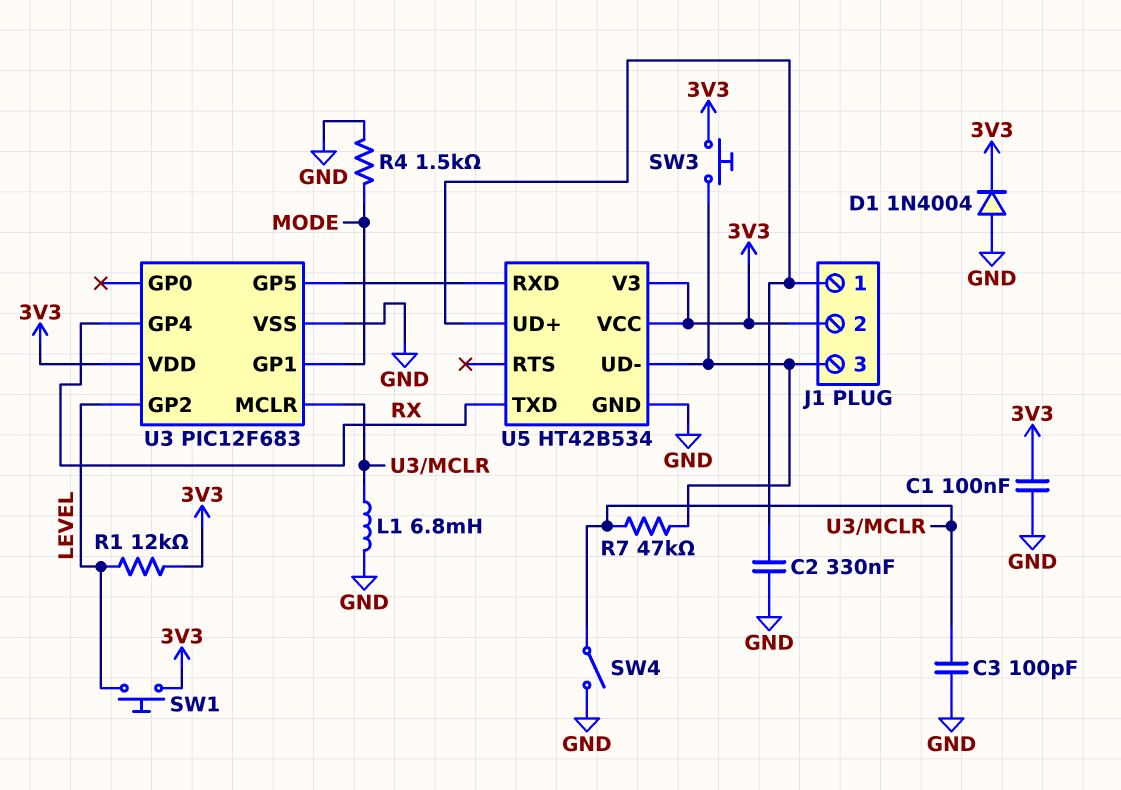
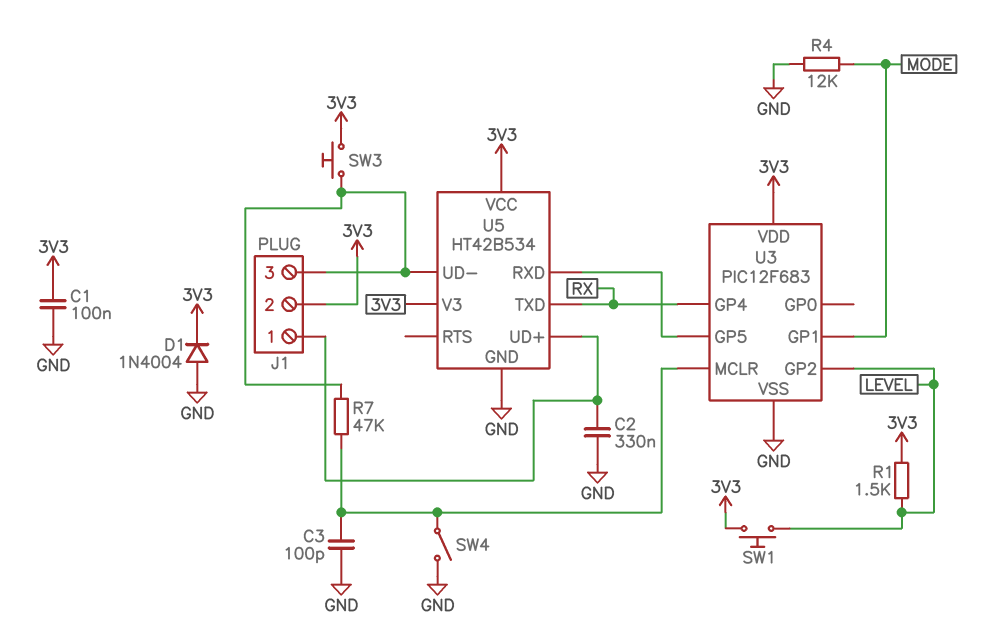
L1: 6.8mH (GND, U3/MCLR) -> none
R1: 12k (3V3, LEVEL) -> 1.5k (3V3, LEVEL)
R4: 1.5k (GND, MODE) -> 12k (GND, MODE)

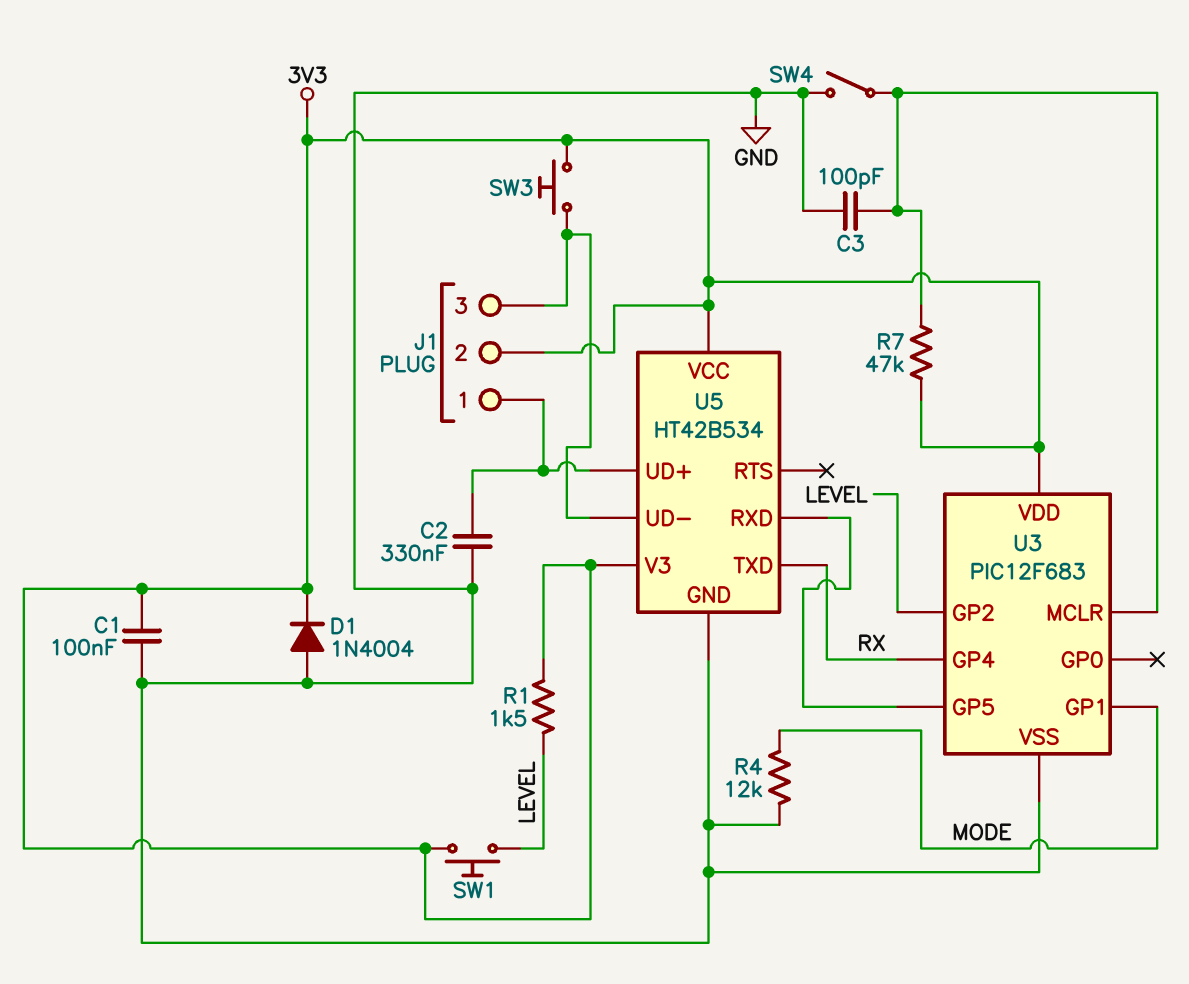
R7: 47k (J1/3, U3/MCLR) -> 47k (3V3, U3/MCLR)

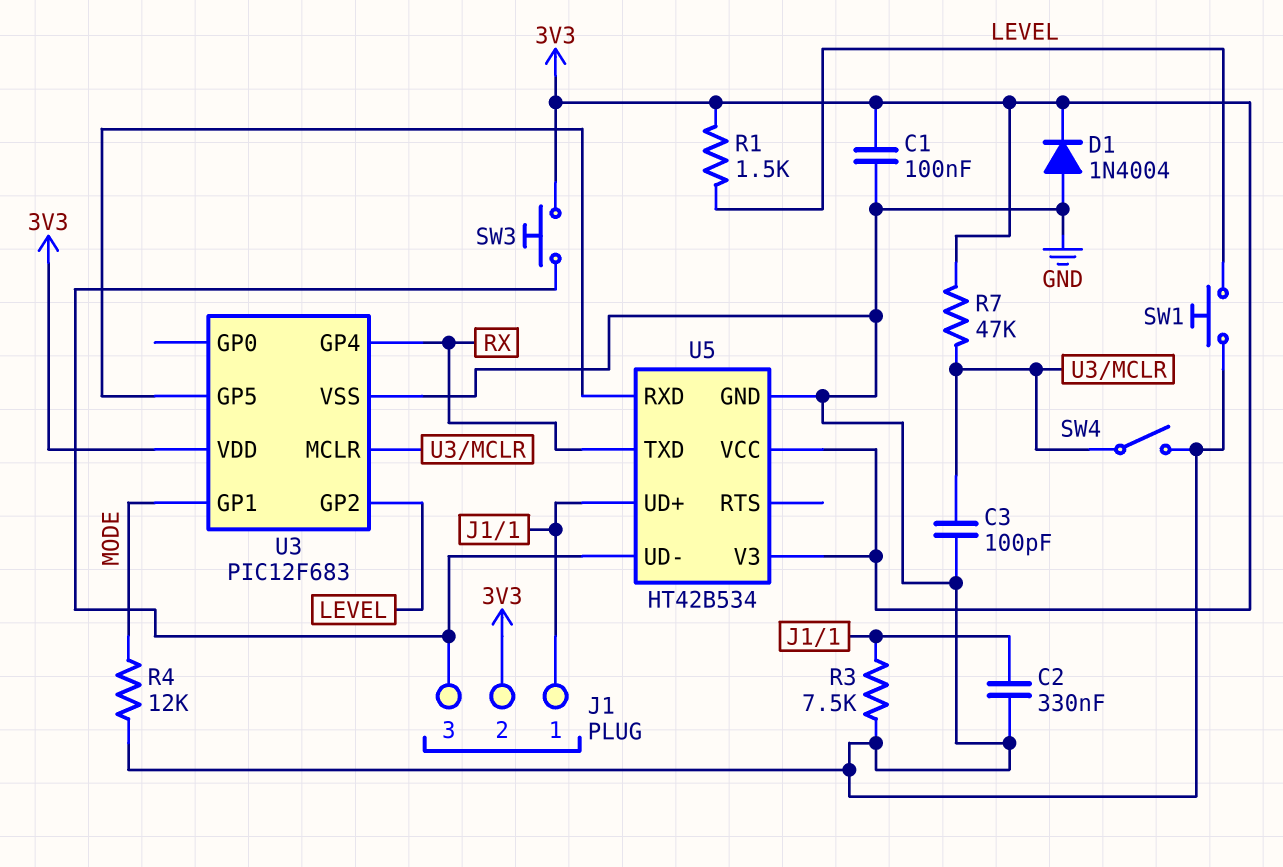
R3: none -> 7.5k (GND, J1/1)
SW1: button (3V3, LEVEL) -> button (GND, LEVEL)

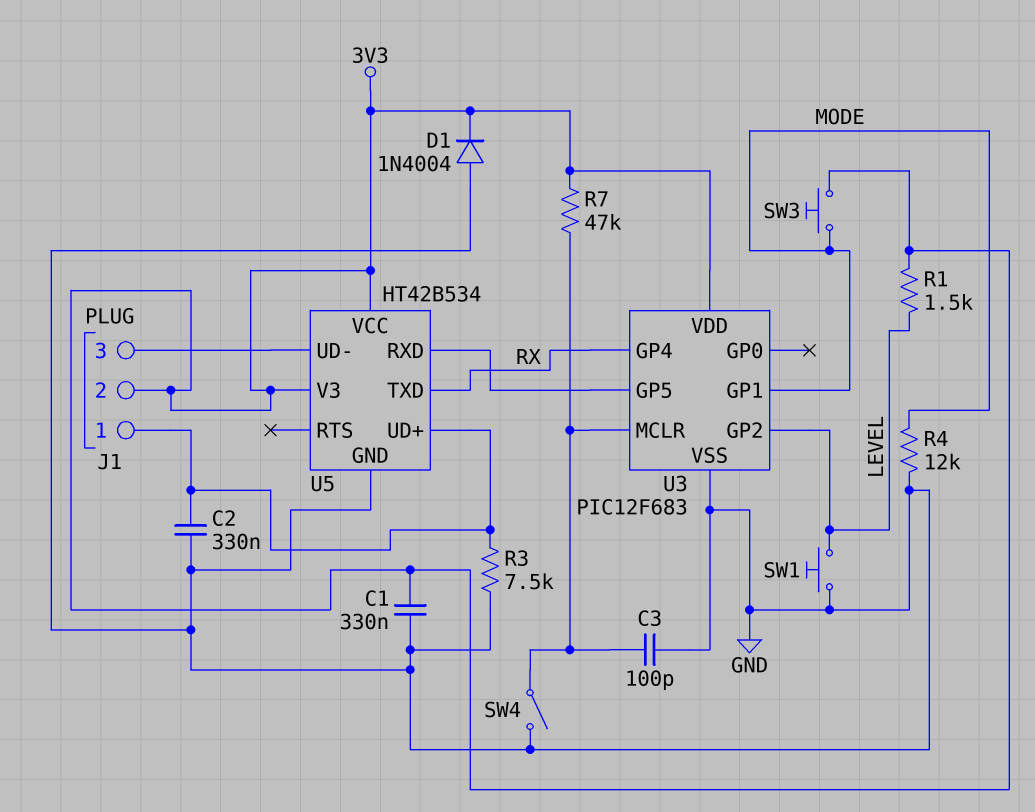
C1: 100nF (3V3, GND) -> 330nF (3V3, GND)
SW3: button (3V3, J1/3) -> button (3V3, MODE)

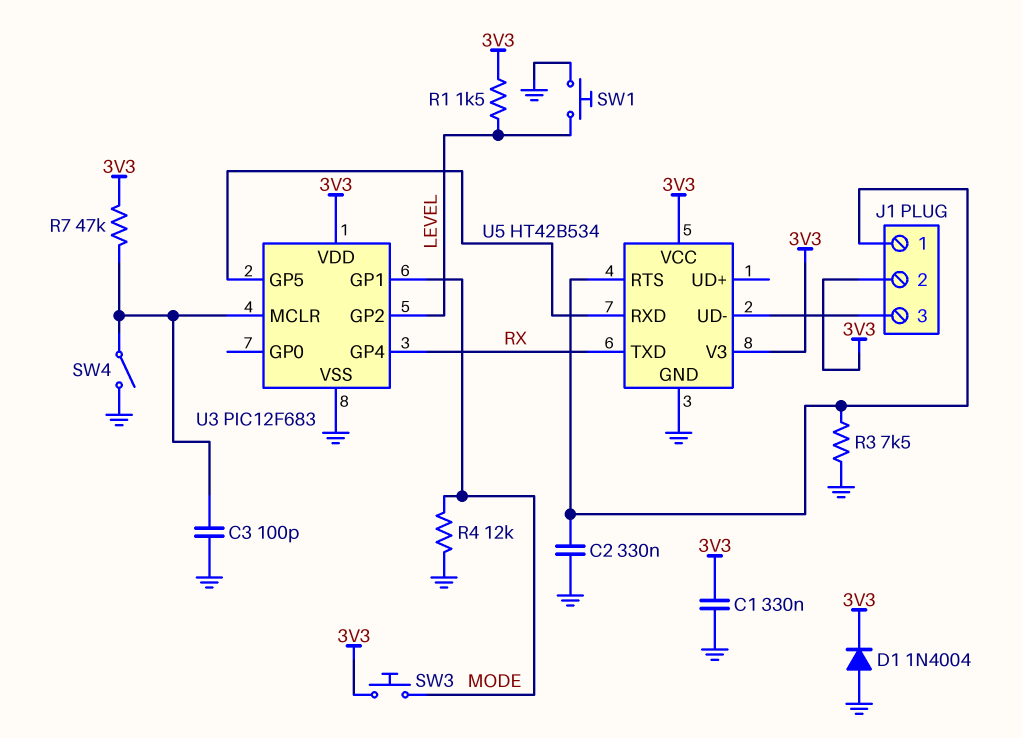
U5 pin RTS: none -> J1/1
U5 pin UD+: J1/1 -> none

